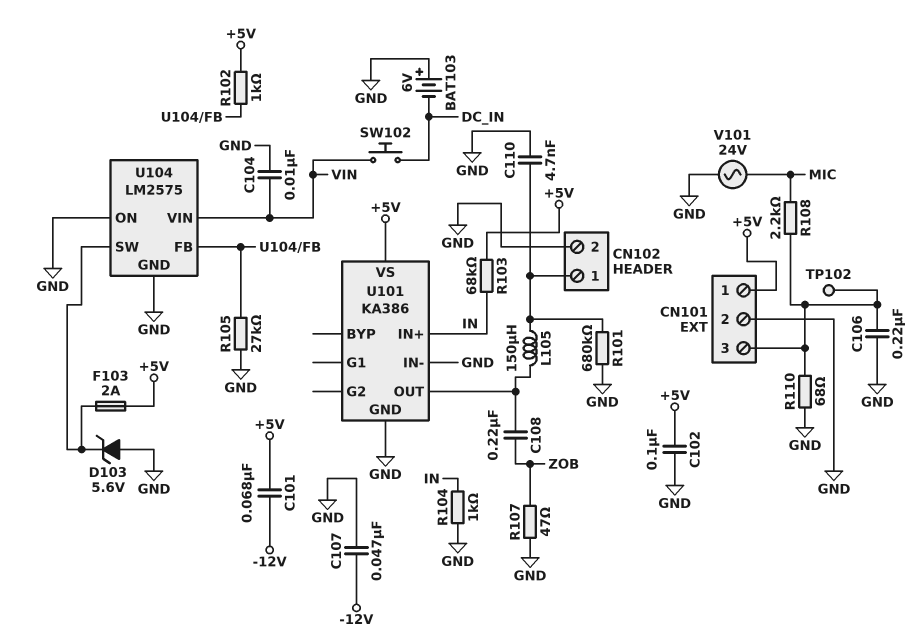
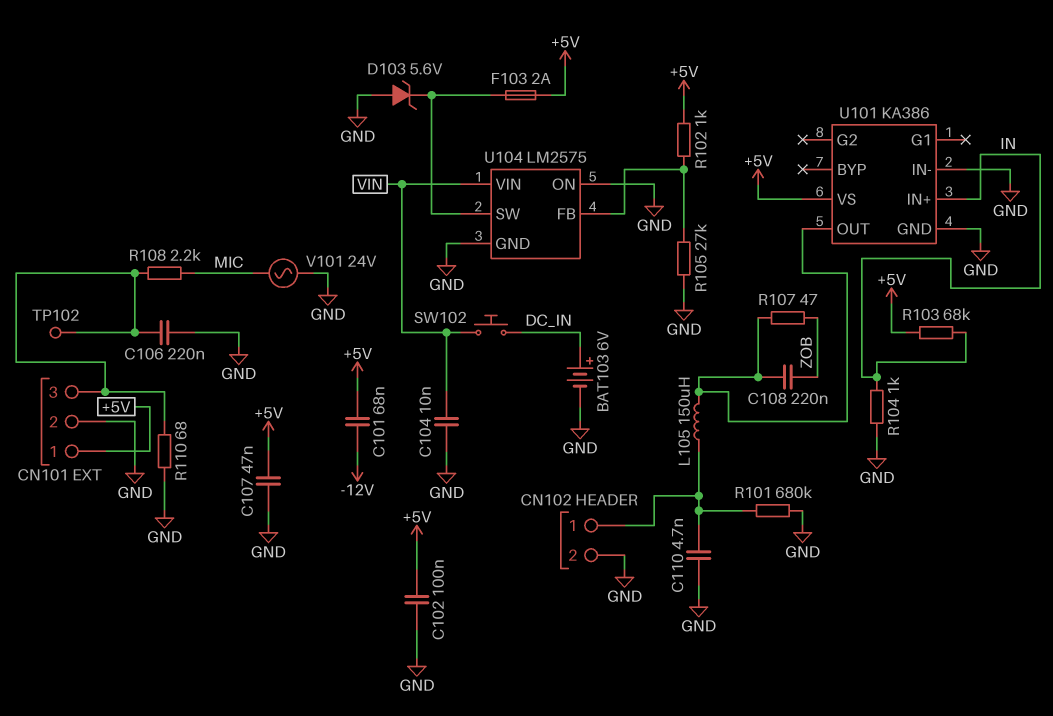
BAT103: 6V (plus GND, minus DC_IN) -> 6V (plus DC_IN, minus GND)
C107: 47nF (-12V, GND) -> 47nF (+5V, GND)
R107: 47 (GND, ZOB) -> 47 (U101/OUT, ZOB)

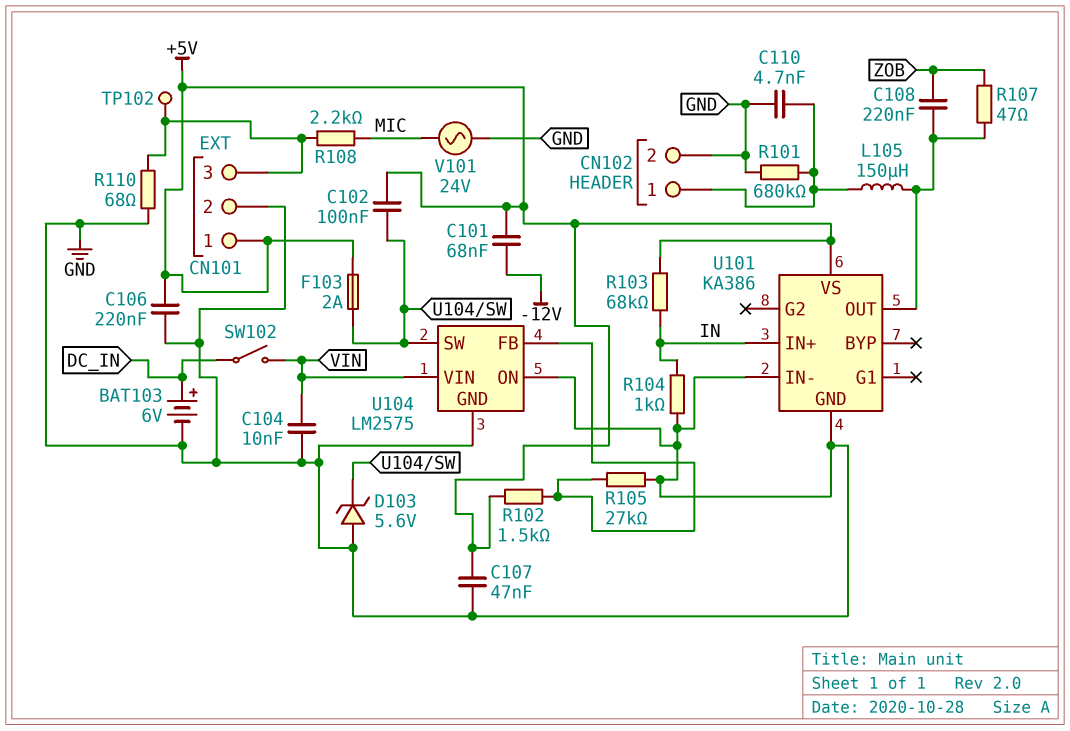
C102: 100nF (+5V, GND) -> 100nF (+5V, U104/SW)
C106: 220nF (CN101/3, GND) -> 220nF (+5V, GND)
R102: 1k (+5V, U104/FB) -> 1.5k (+5V, U104/FB)
SW102: button (DC_IN, VIN) -> switch (DC_IN, VIN)

